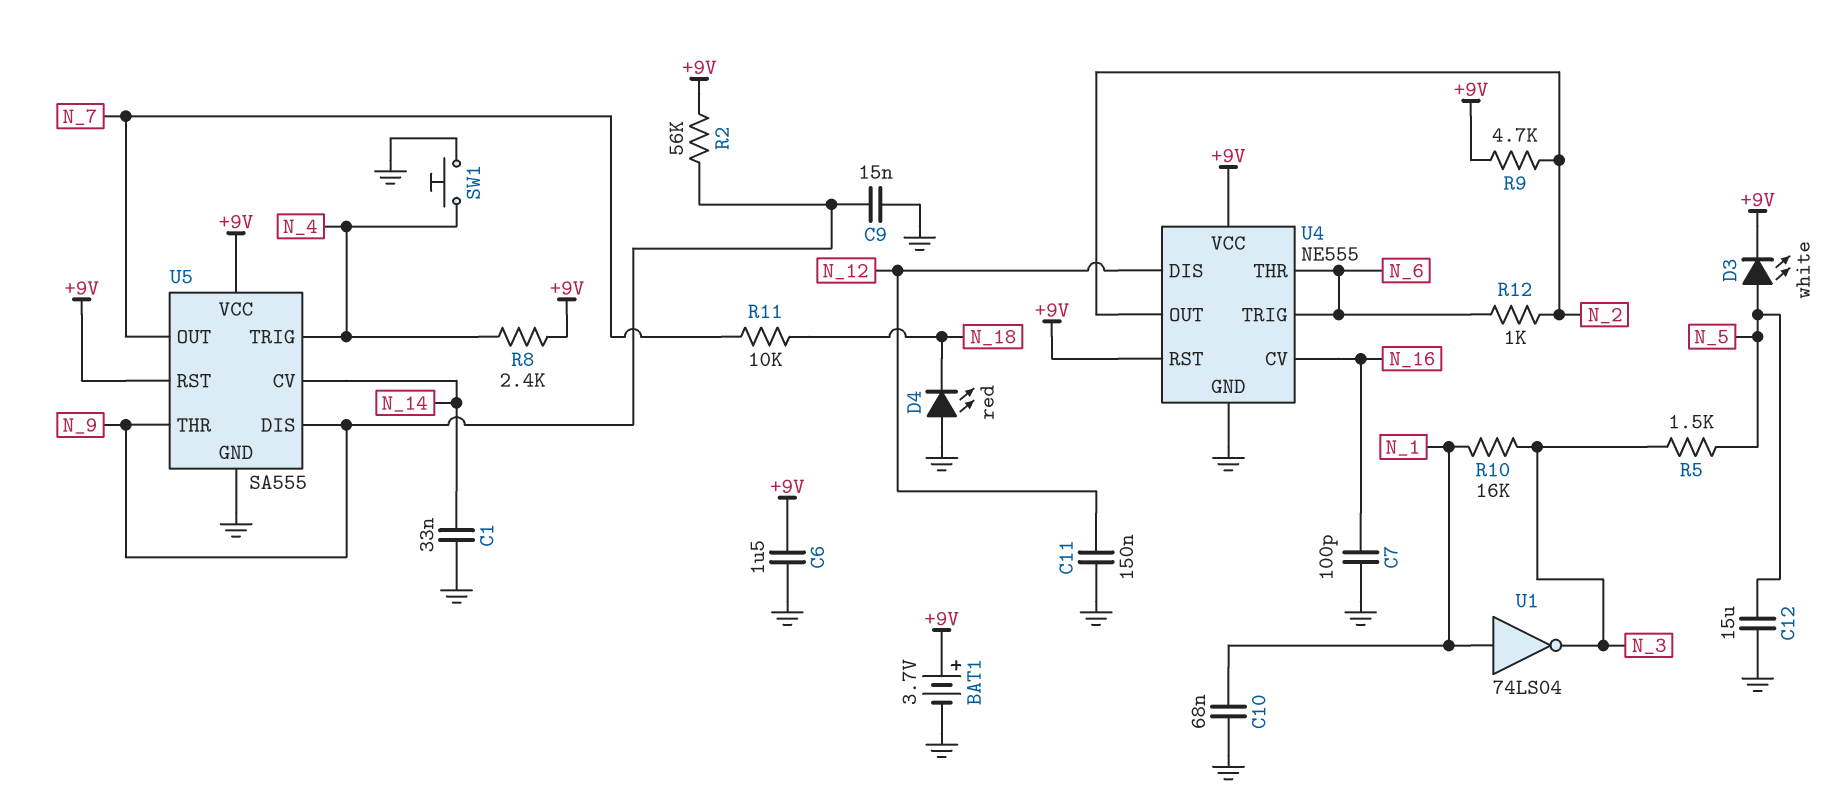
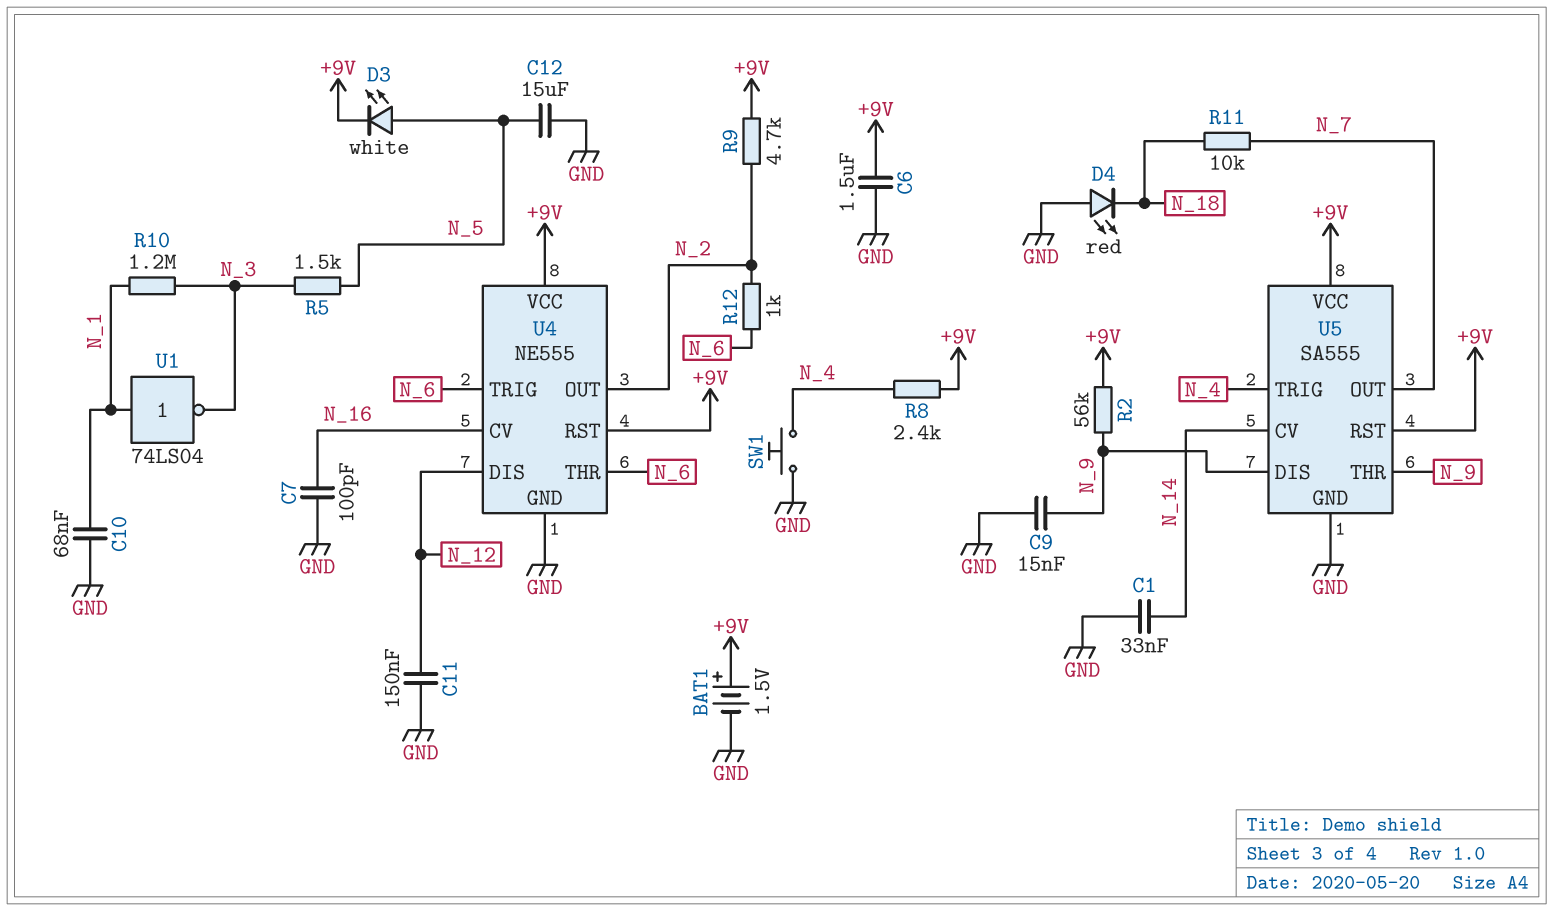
BAT1: 3.7V (plus +9V, minus GND) -> 1.5V (plus +9V, minus GND)
R10: 16k (N_1, N_3) -> 1.2M (N_1, N_3)

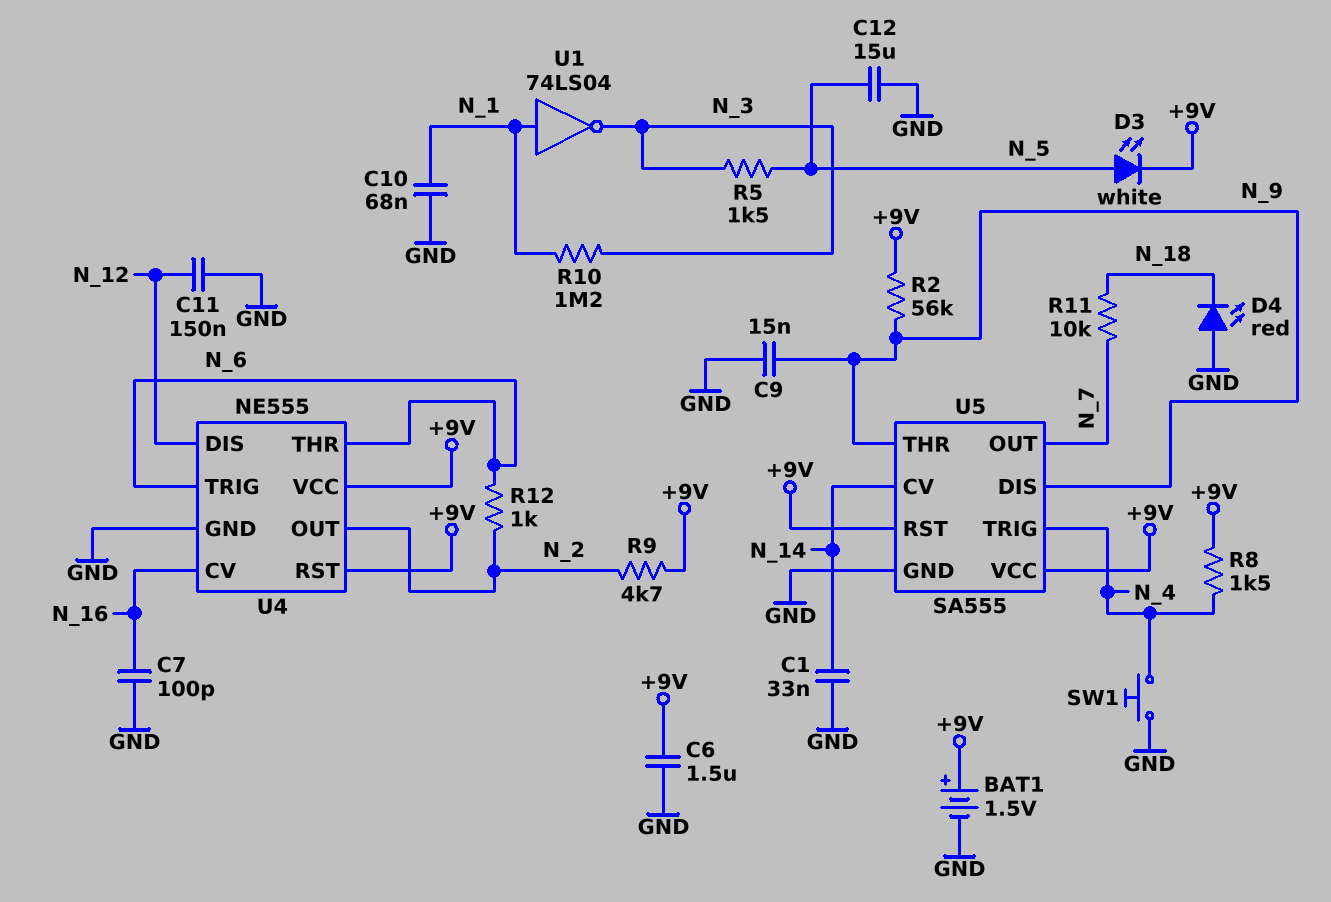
R8: 2.4k (+9V, N_4) -> 1.5k (+9V, N_4)

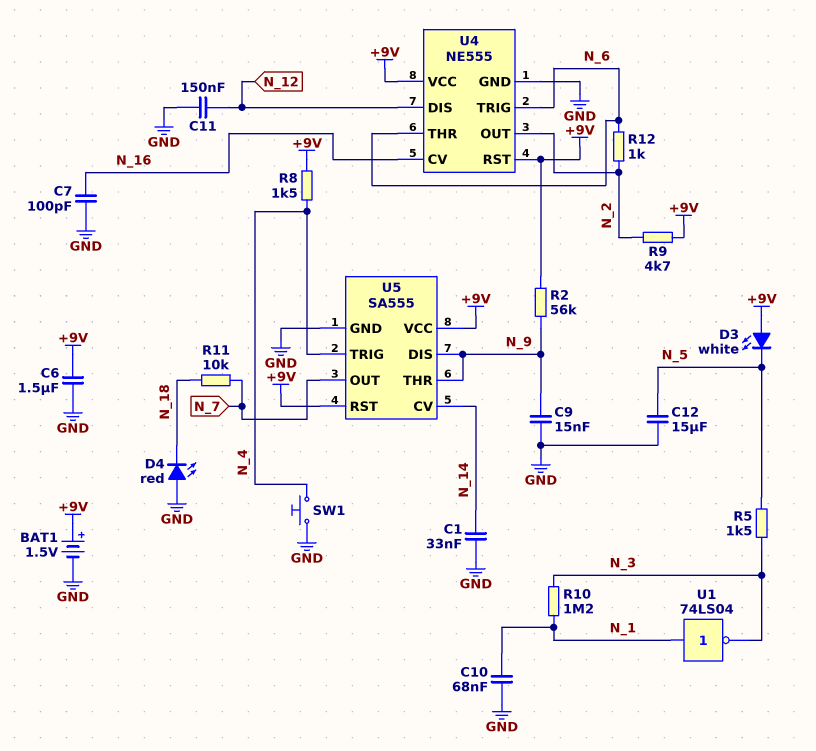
D3: LED white (A N_5, K +9V) -> LED white (A +9V, K N_5)

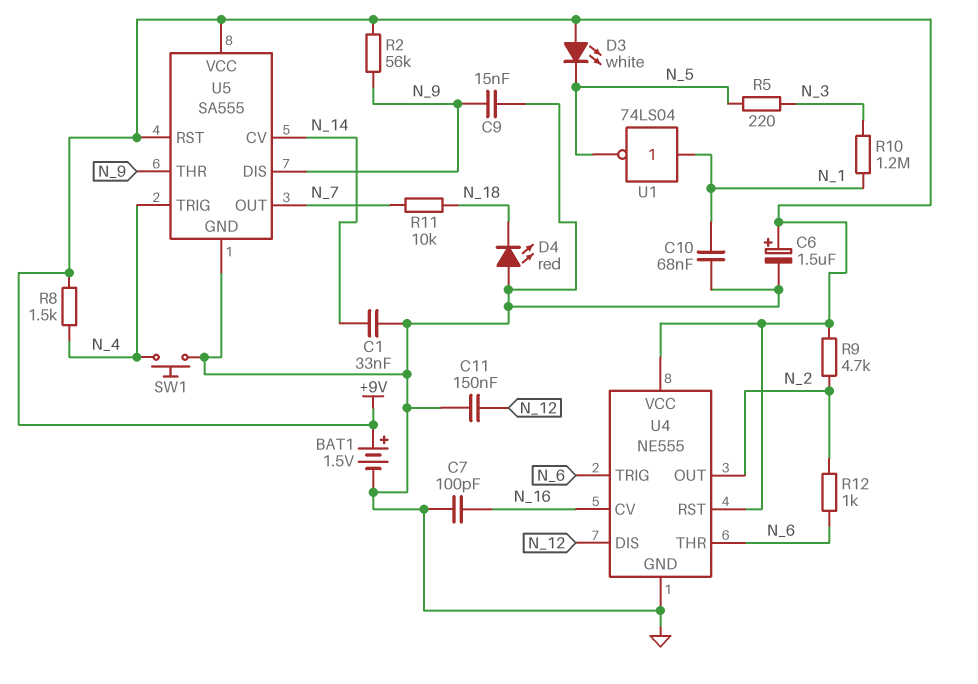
C6: 1.5uF (+9V, GND) -> 1.5uF (plus +9V, minus GND)
C12: 15uF (GND, N_5) -> none
R5: 1.5k (N_3, N_5) -> 220 (N_3, N_5)
U1: NOT 74LS04 (in N_1, out N_3) -> NOT 74LS04 (in N_1, out N_5)

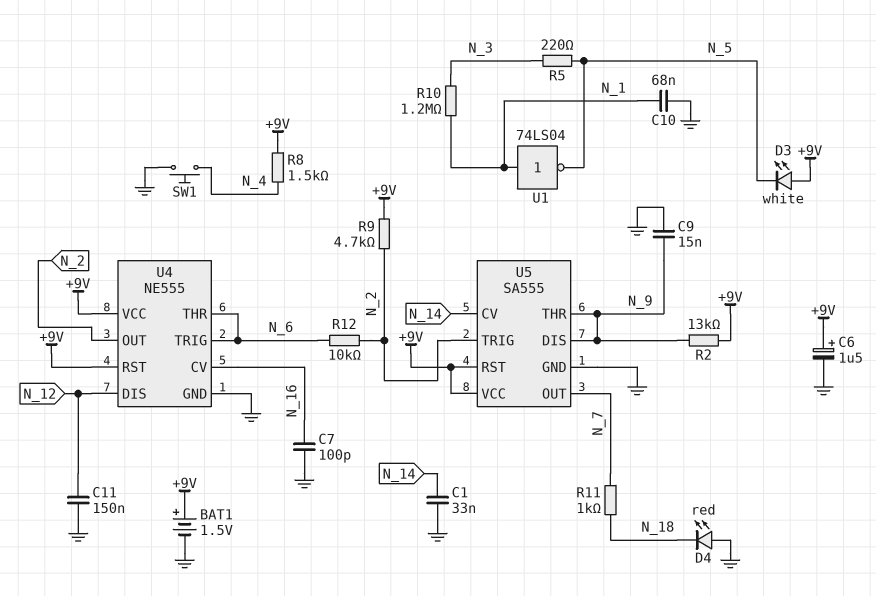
R2: 56k (+9V, N_9) -> 13k (+9V, N_9)
R11: 10k (N_7, N_18) -> 1k (N_7, N_18)
R12: 1k (N_2, N_6) -> 10k (N_2, N_6)
U5 pin TRIG: N_4 -> N_2

